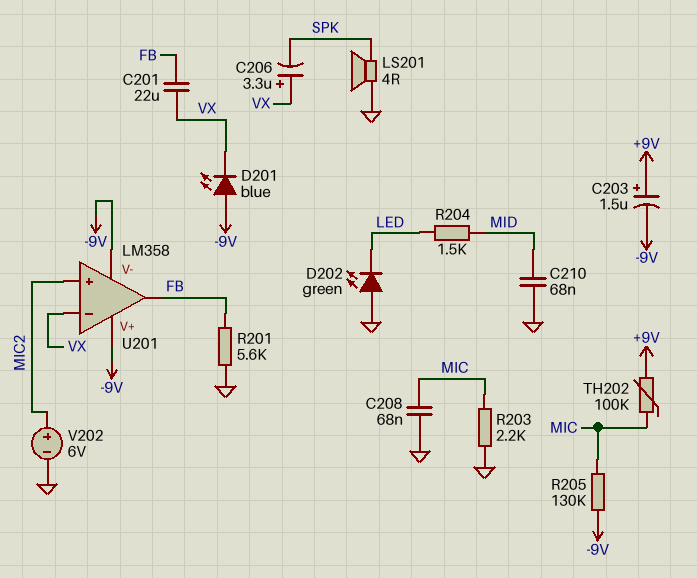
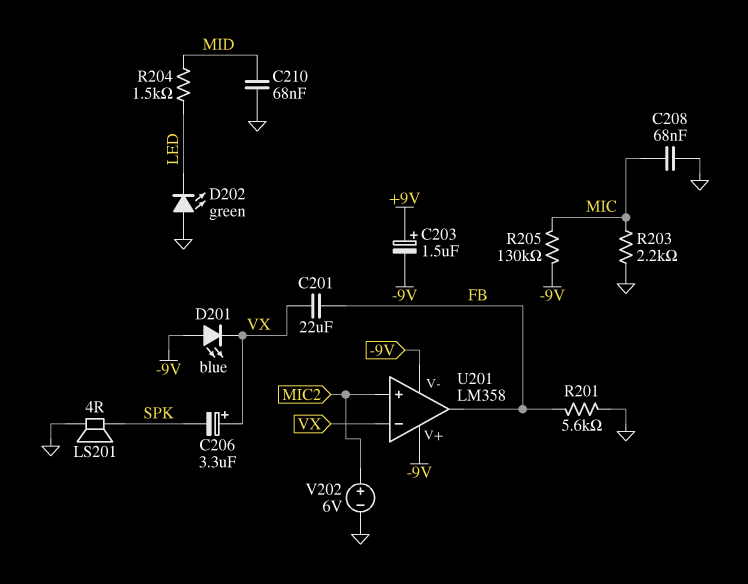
TH202: 100k (+9V, MIC) -> none

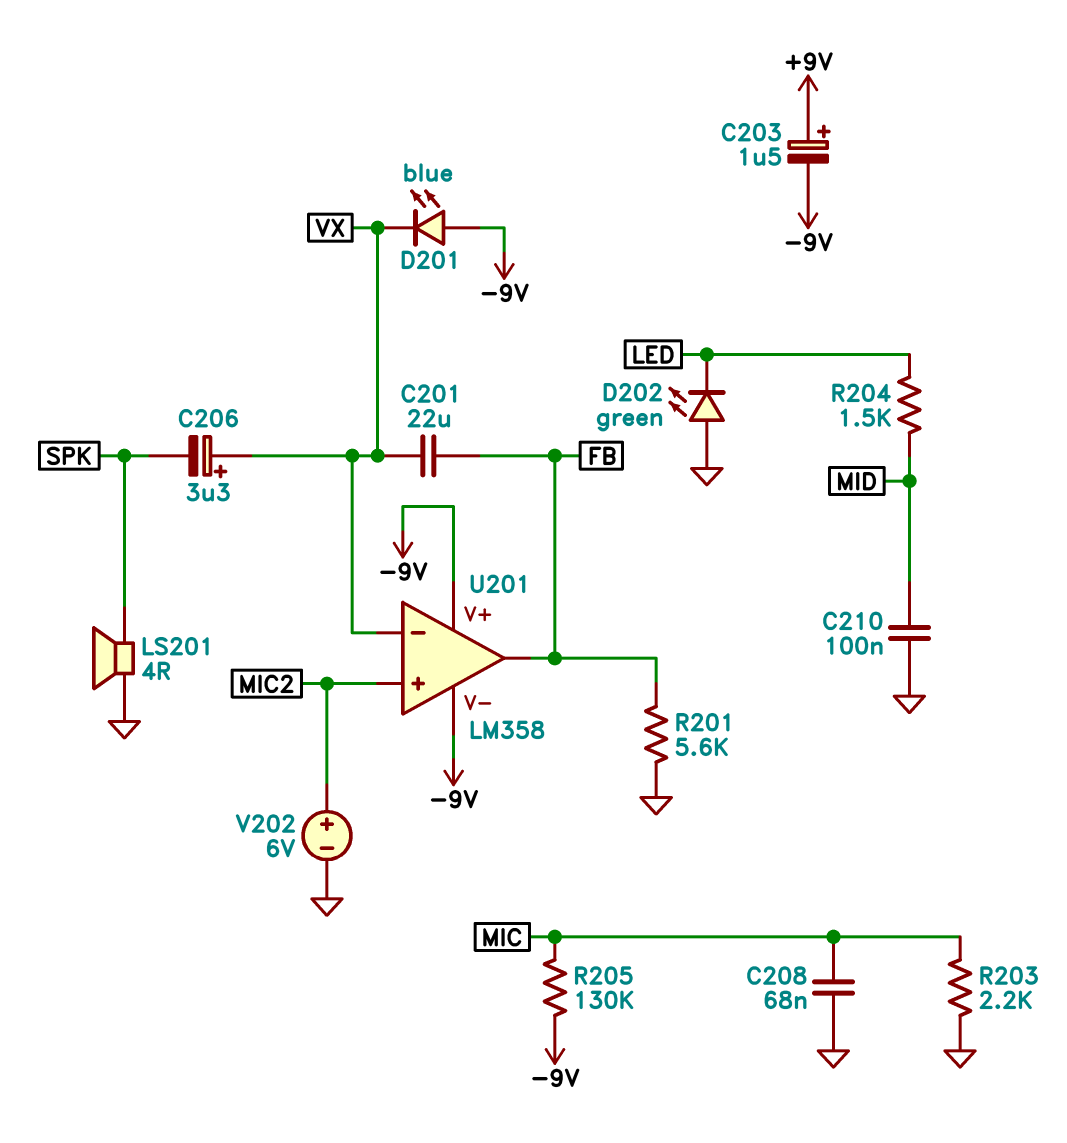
C210: 68nF (GND, MID) -> 100nF (GND, MID)

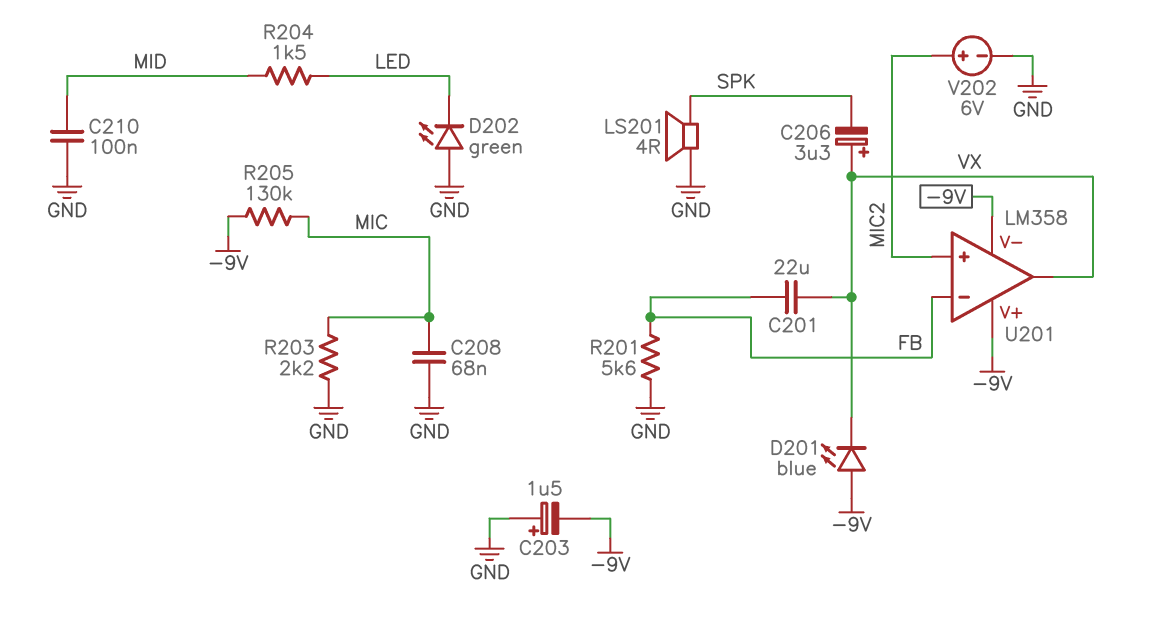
C203: 1.5uF (plus +9V, minus -9V) -> 1.5uF (plus GND, minus -9V)
U201 pin in-: VX -> FB
U201 pin out: FB -> VX

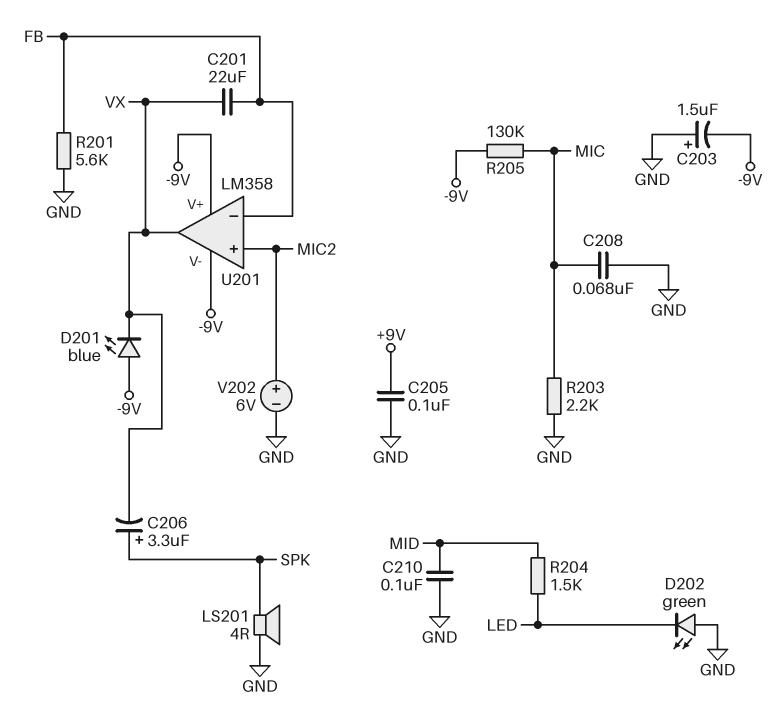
C205: none -> 100nF (+9V, GND)
C206: 3.3uF (plus VX, minus SPK) -> 3.3uF (plus SPK, minus VX)

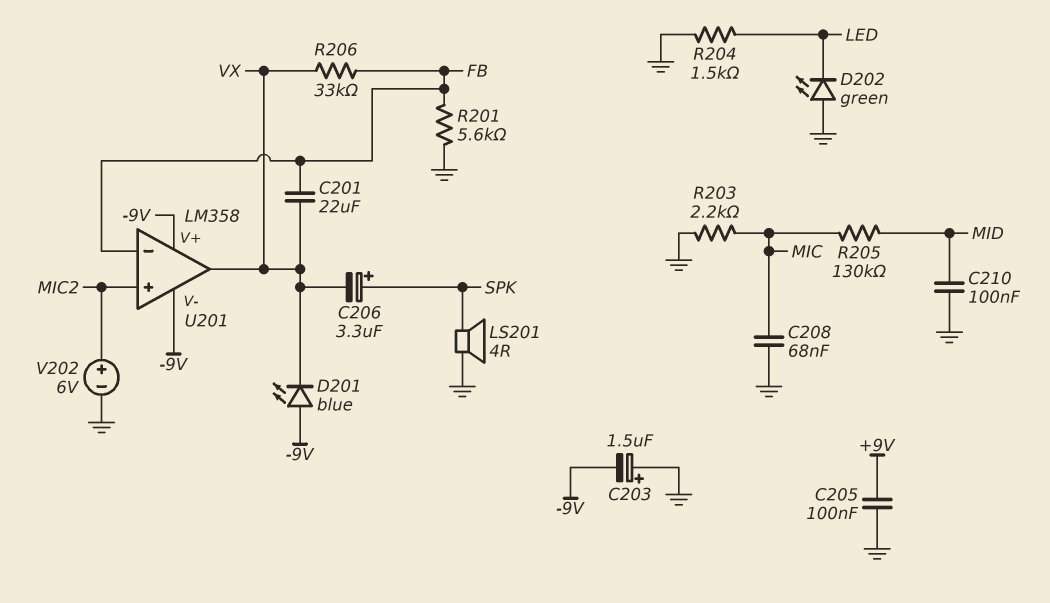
R204: 1.5k (LED, MID) -> 1.5k (GND, LED)
R205: 130k (-9V, MIC) -> 130k (MIC, MID)
R206: none -> 33k (FB, VX)

